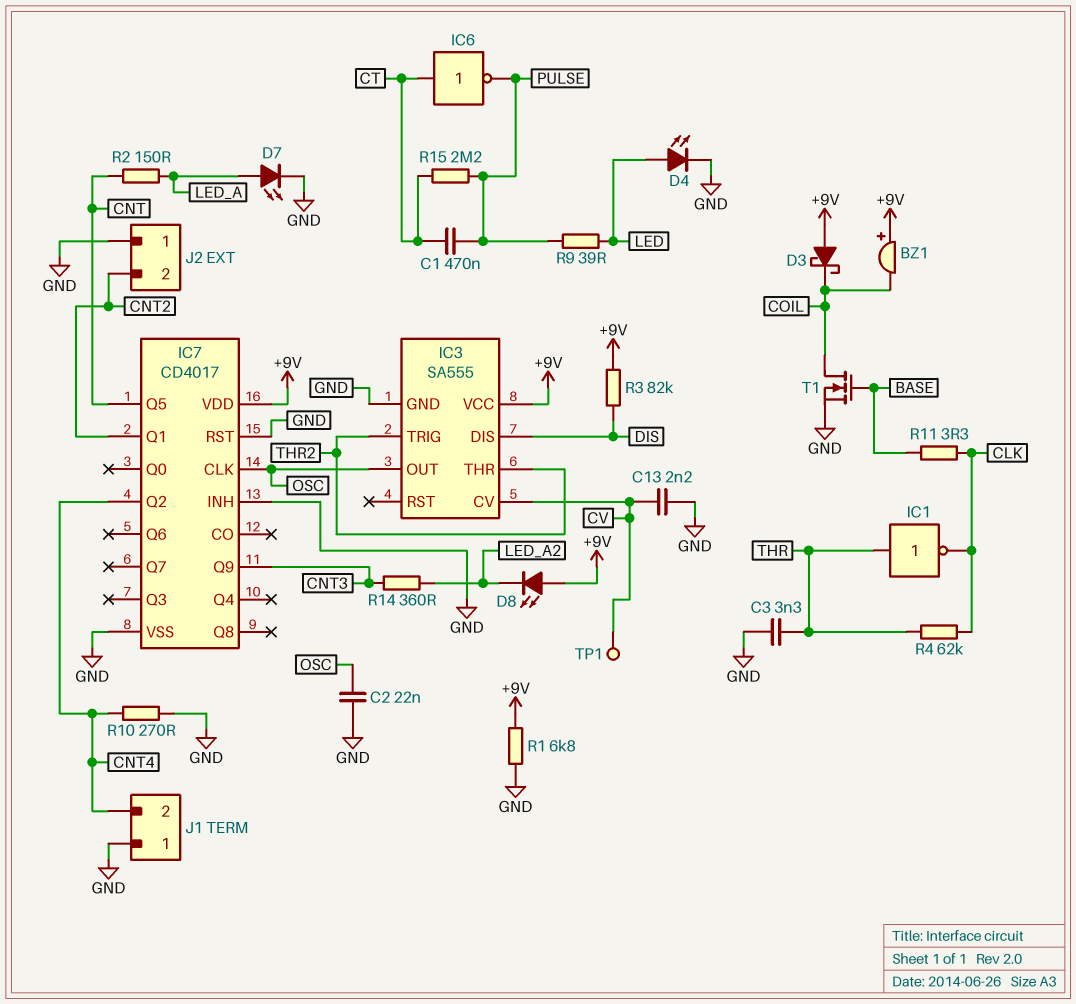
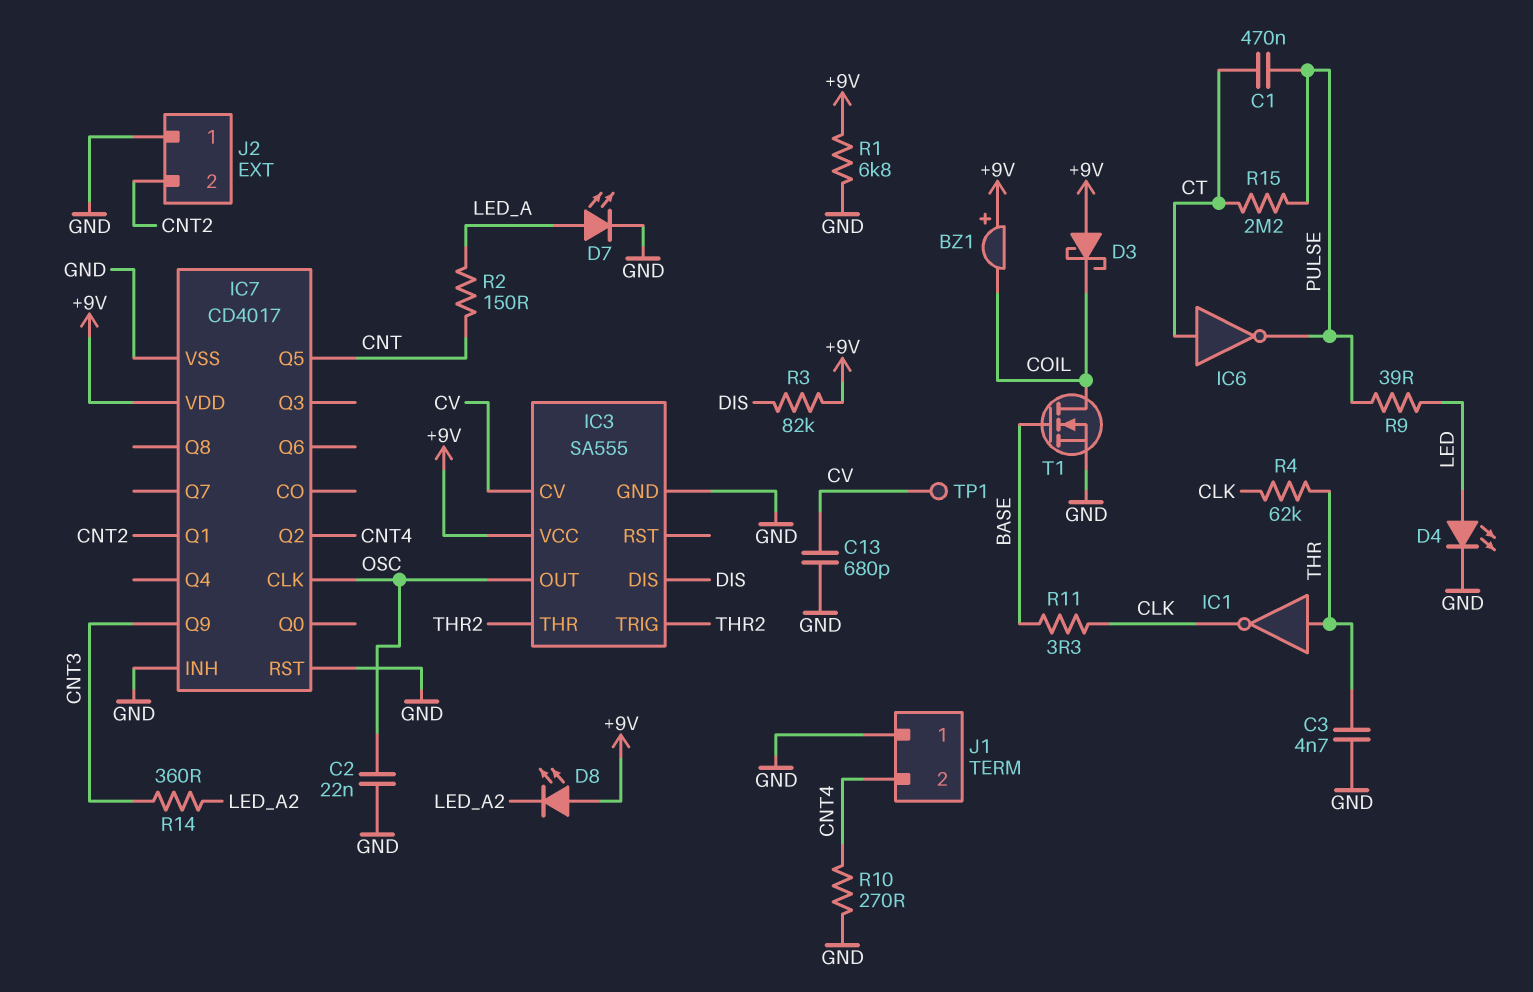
C3: 3.3nF (GND, THR) -> 4.7nF (GND, THR)
C13: 2.2nF (CV, GND) -> 680pF (CV, GND)

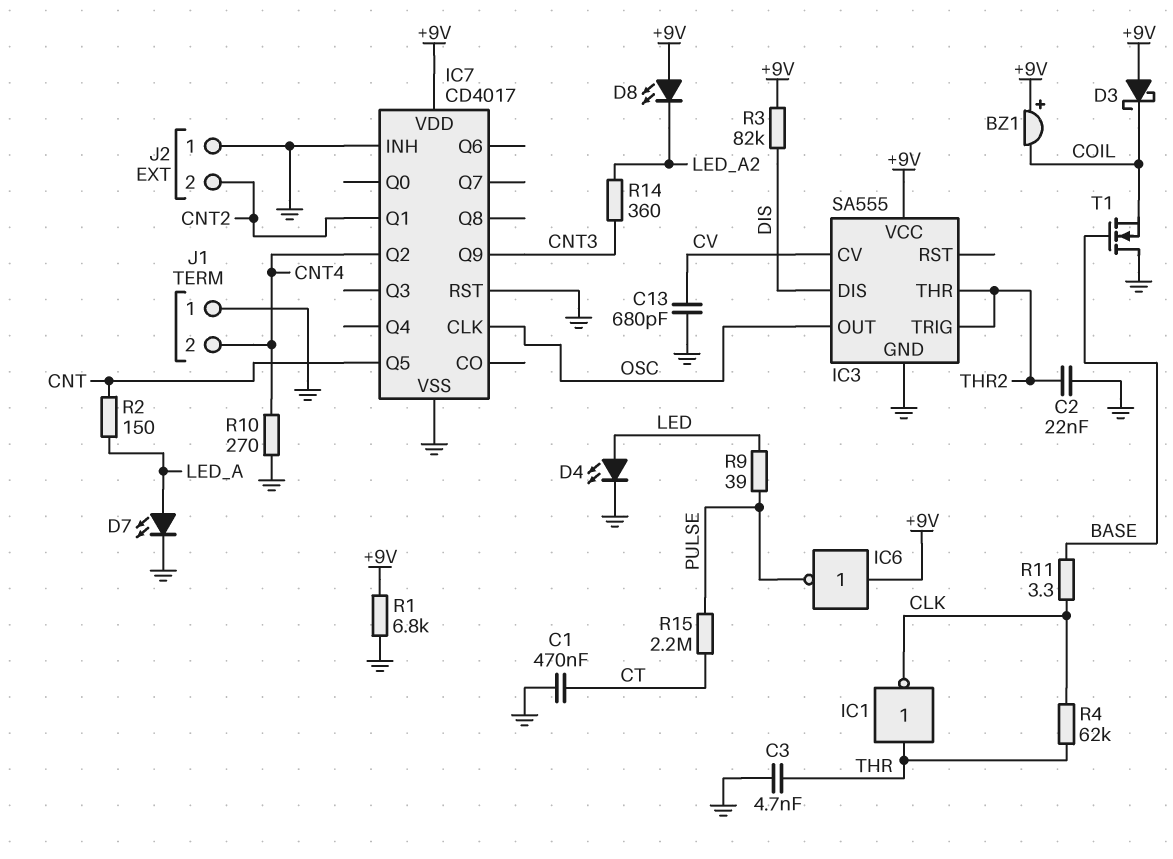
C1: 470nF (CT, PULSE) -> 470nF (CT, GND)
C2: 22nF (GND, OSC) -> 22nF (GND, THR2)
IC6: NOT (in CT, out PULSE) -> NOT (in +9V, out PULSE)
T1: NMOS (G BASE, D COIL, S GND) -> NMOS (G BASE, D GND, S COIL)
TP1: test point (CV) -> none

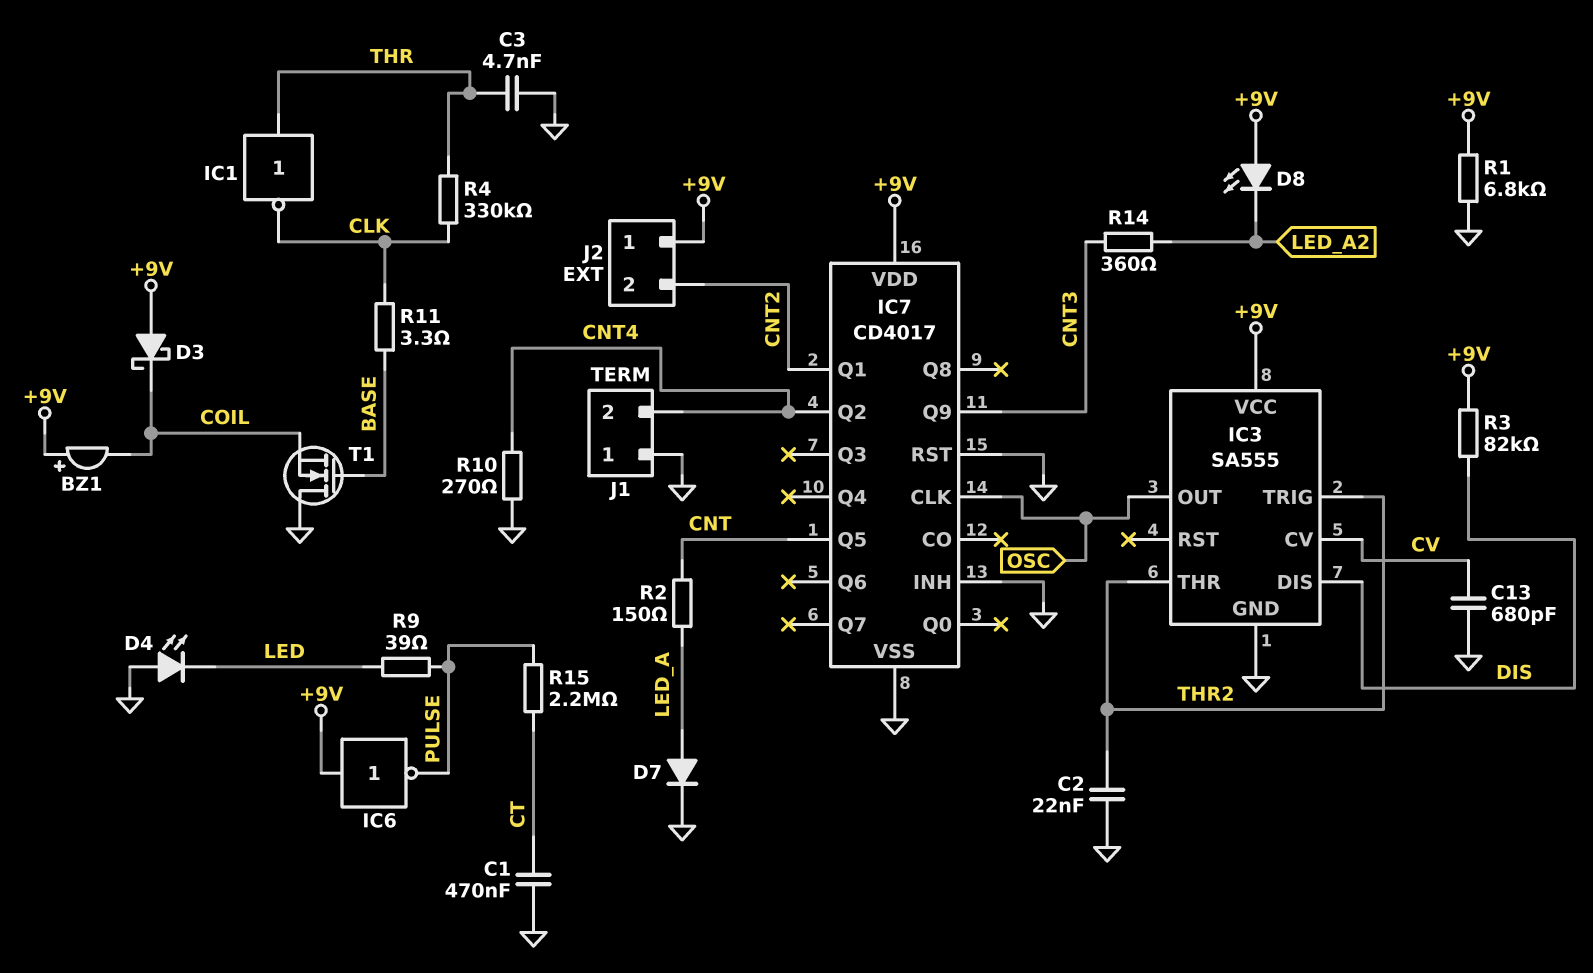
D4: LED (A LED, K GND) -> LED (A GND, K LED)
D7: LED (A LED_A, K GND) -> diode (A LED_A, K GND)
J2 pin 1: GND -> +9V
R4: 62k (CLK, THR) -> 330k (CLK, THR)

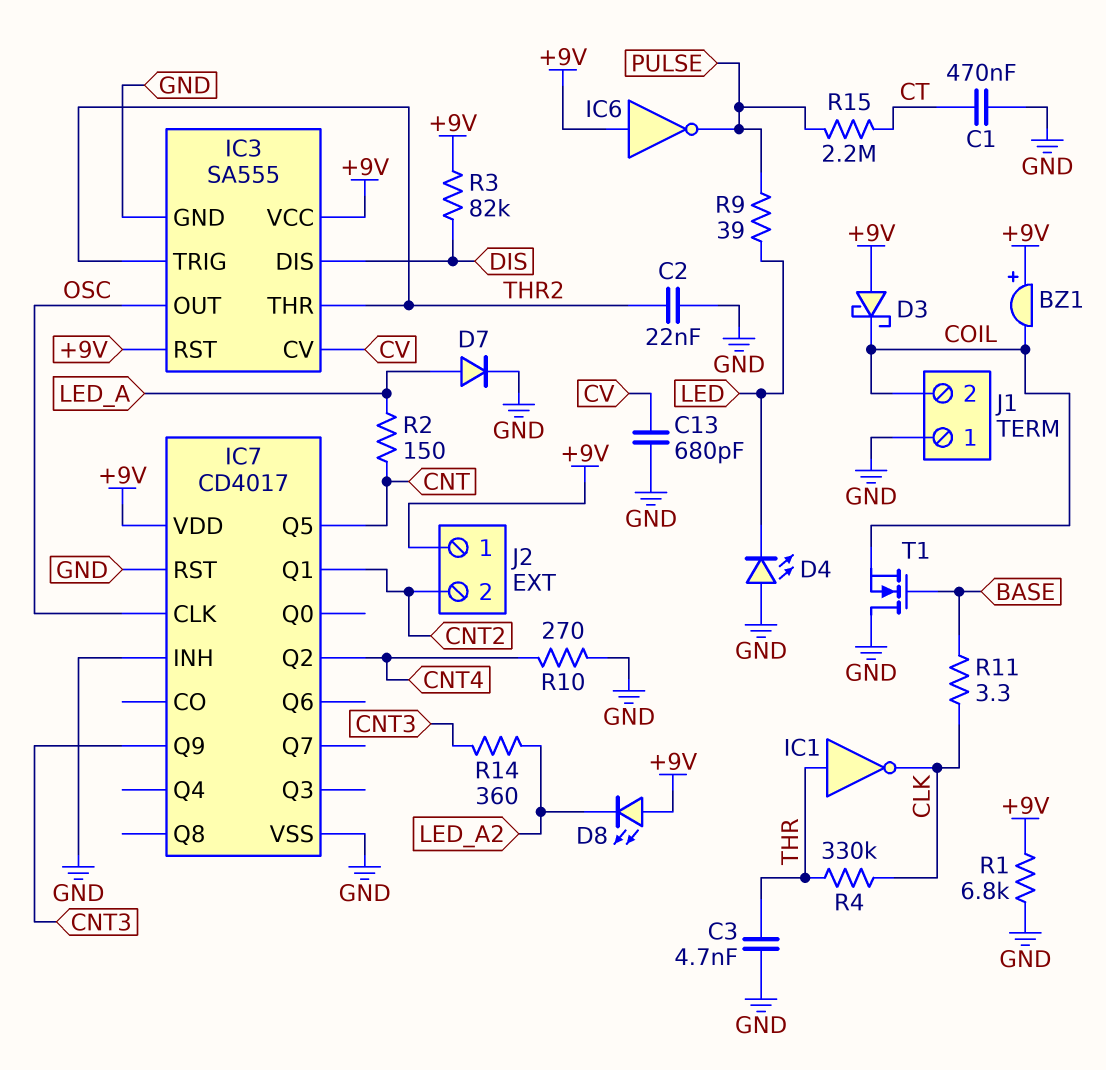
IC3 pin RST: none -> +9V
J1 pin 2: CNT4 -> COIL

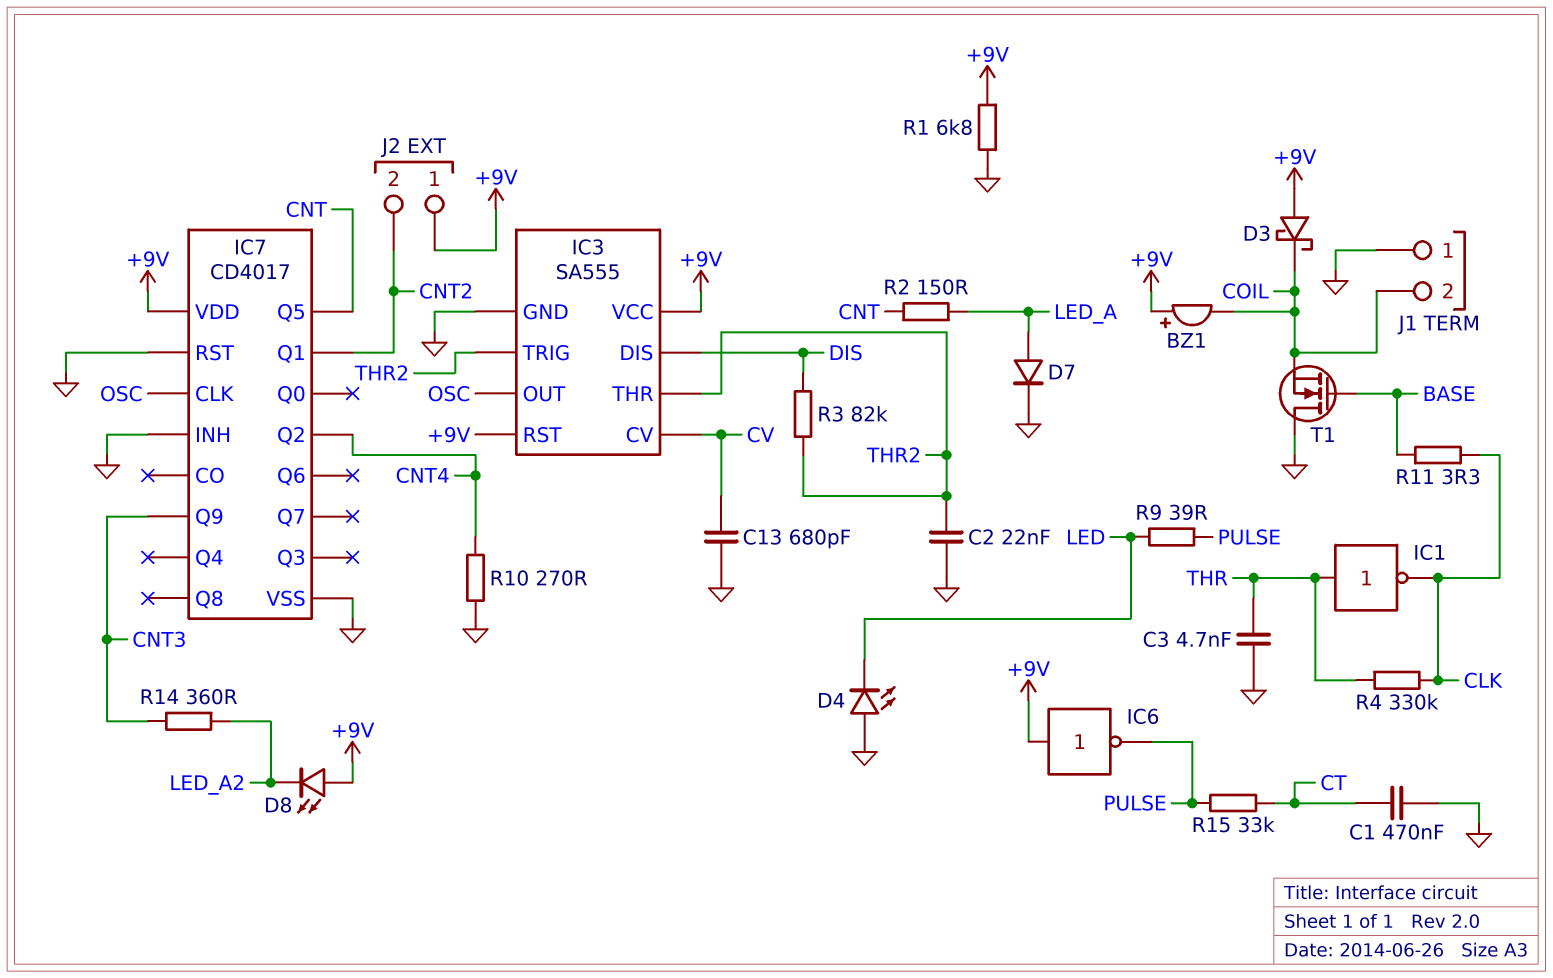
R3: 82k (+9V, DIS) -> 82k (DIS, THR2)
R15: 2.2M (CT, PULSE) -> 33k (CT, PULSE)

